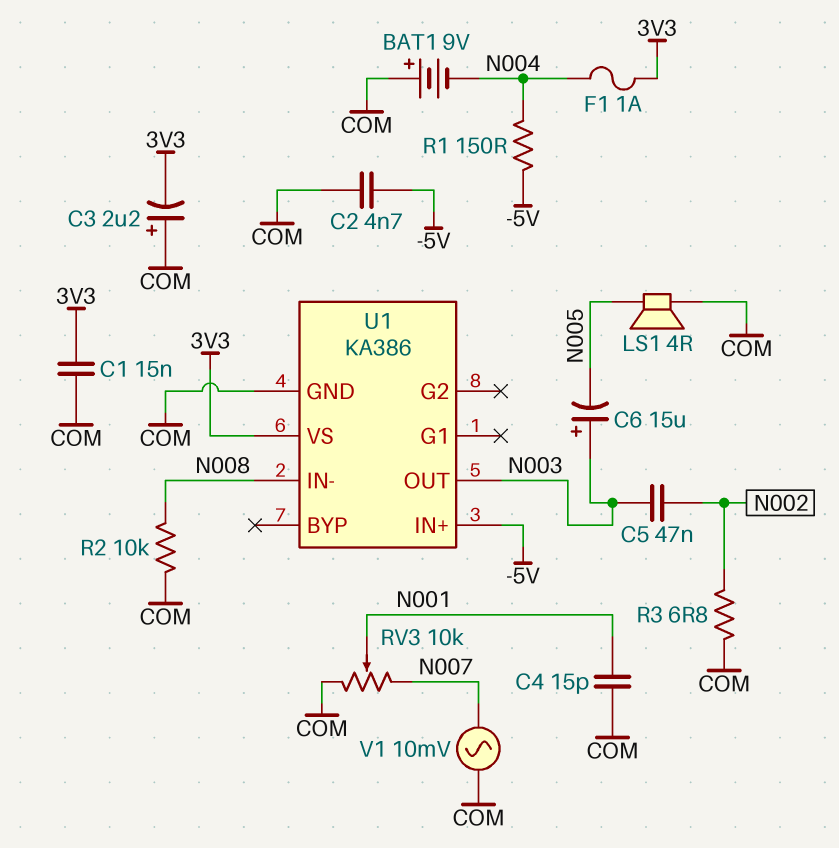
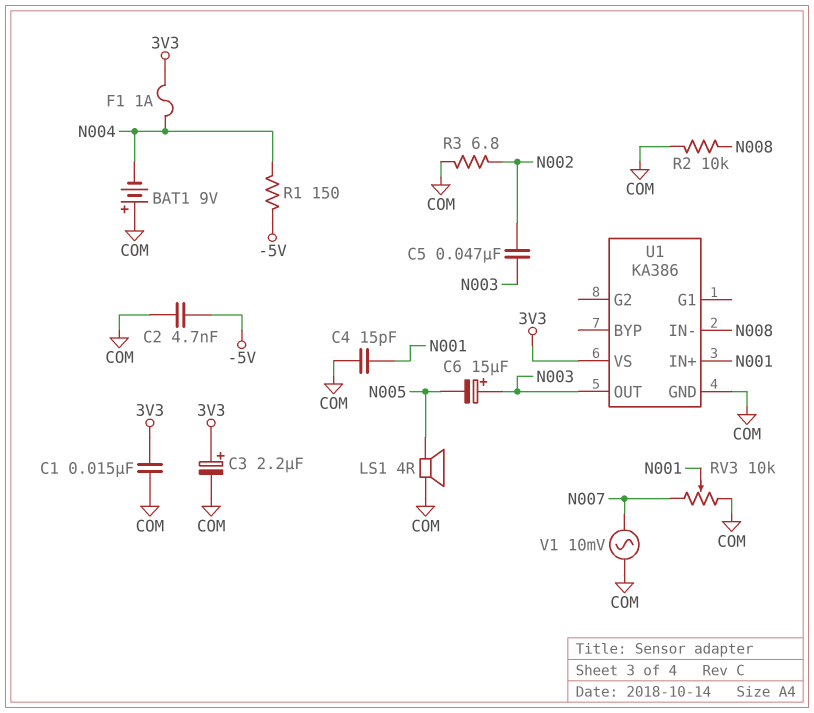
C3: 2.2uF (plus COM, minus 3V3) -> 2.2uF (plus 3V3, minus COM)
U1 pin IN+: -5V -> N001

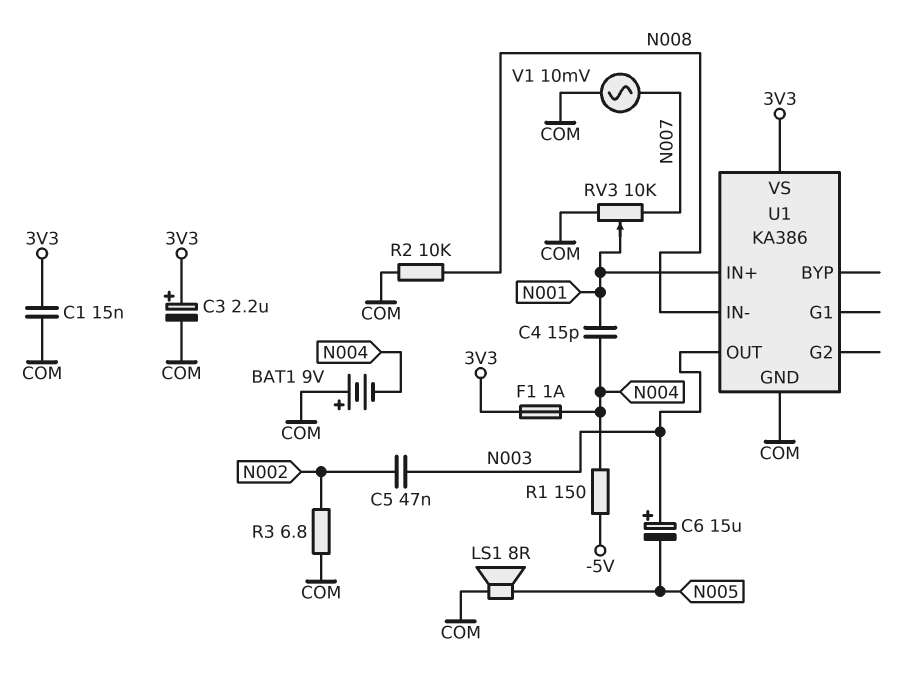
C2: 4.7nF (-5V, COM) -> none
C4: 15pF (COM, N001) -> 15pF (N001, N004)
LS1: speaker 4R (COM, N005) -> speaker 8R (COM, N005)

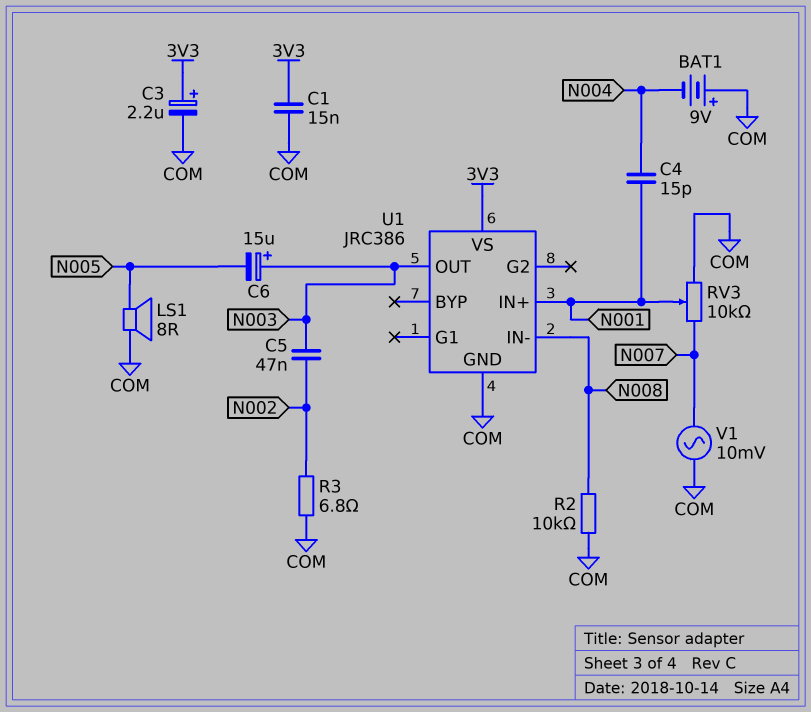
F1: 1A (3V3, N004) -> none
R1: 150 (-5V, N004) -> none
U1: KA386 -> JRC386

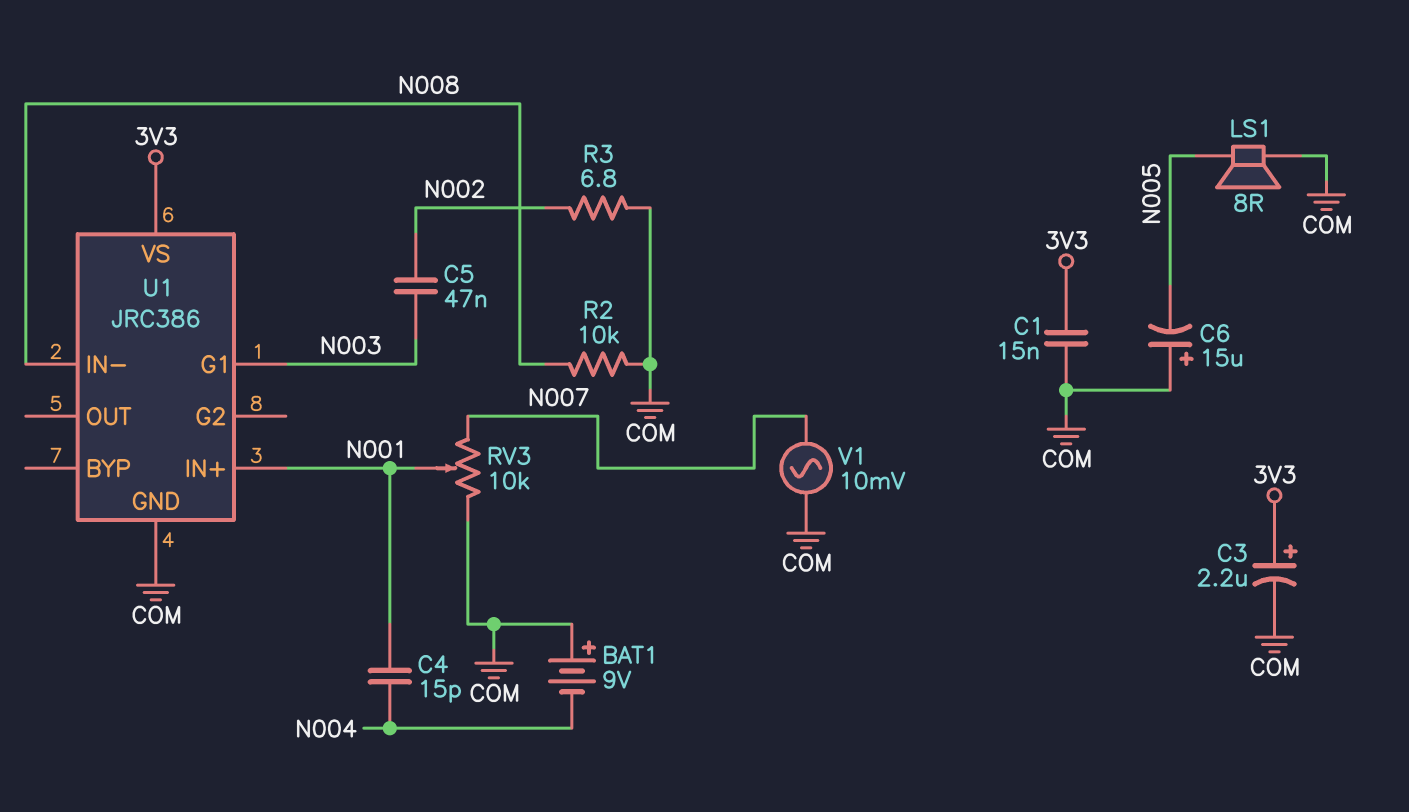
C6: 15uF (plus N003, minus N005) -> 15uF (plus COM, minus N005)
U1 pin G1: none -> N003
U1 pin OUT: N003 -> none

